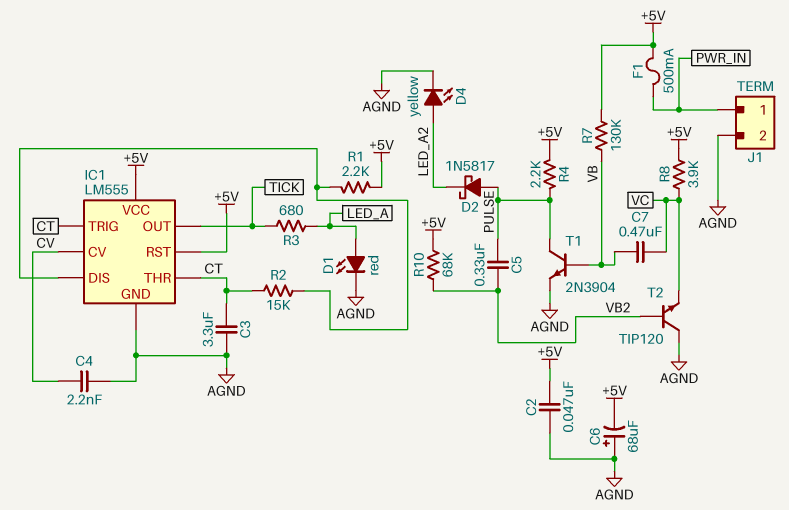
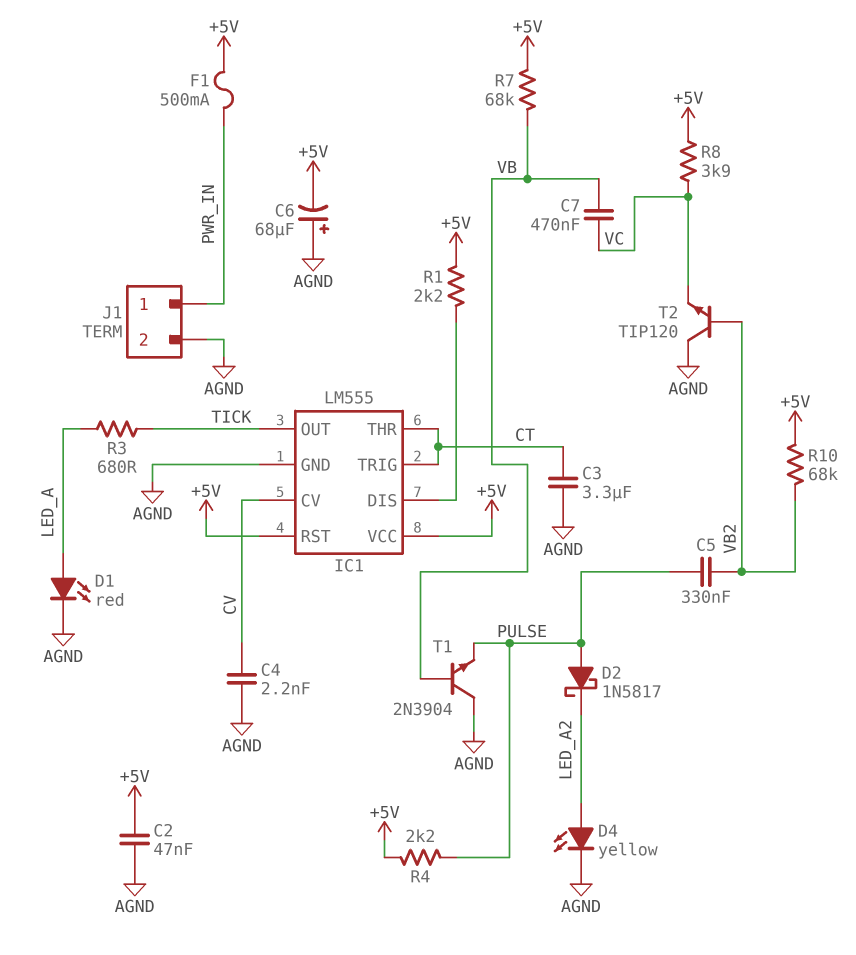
R2: 15k (CT, IC1/DIS) -> none
R7: 130k (+5V, VB) -> 68k (+5V, VB)
T1: NPN 2N3904 (B VB, C PULSE, E AGND) -> NPN 2N3904 (B VB, C AGND, E PULSE)

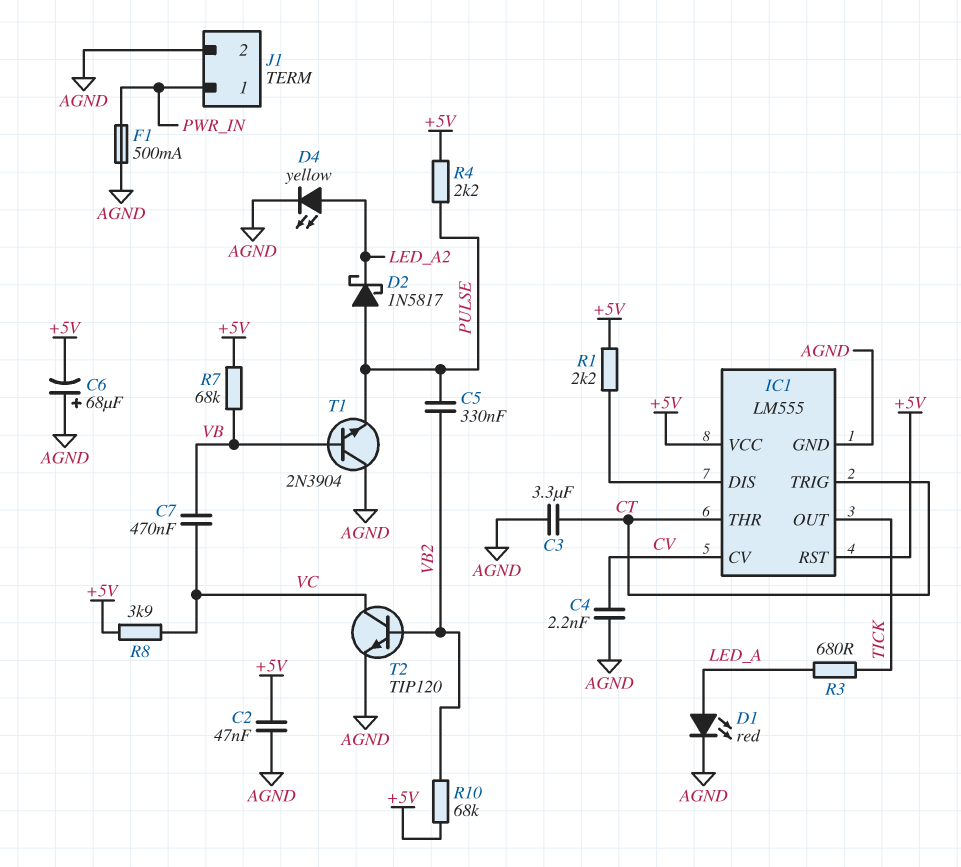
F1: 500mA (+5V, PWR_IN) -> 500mA (AGND, PWR_IN)
T2: NPN TIP120 (B VB2, C AGND, E VC) -> NPN TIP120 (B VB2, C VC, E AGND)

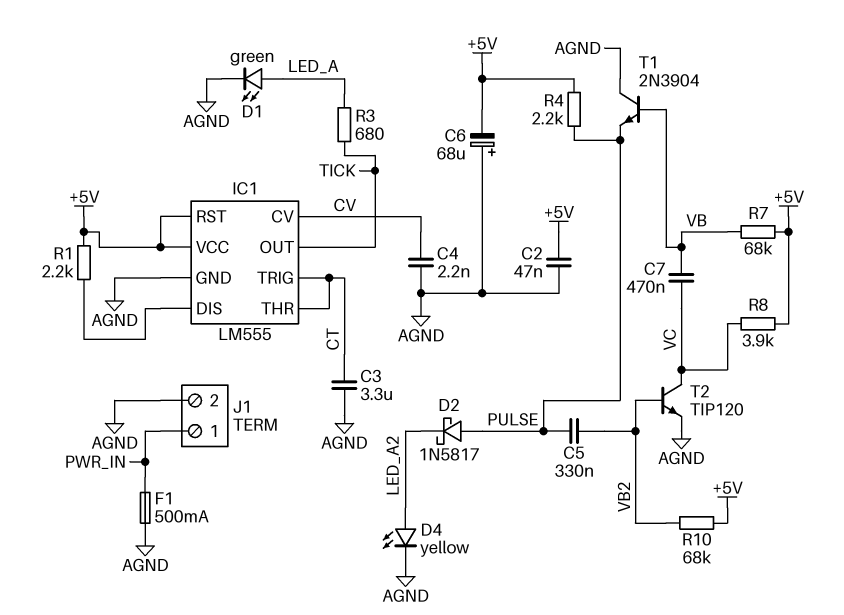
D1: LED red (A LED_A, K AGND) -> LED green (A LED_A, K AGND)

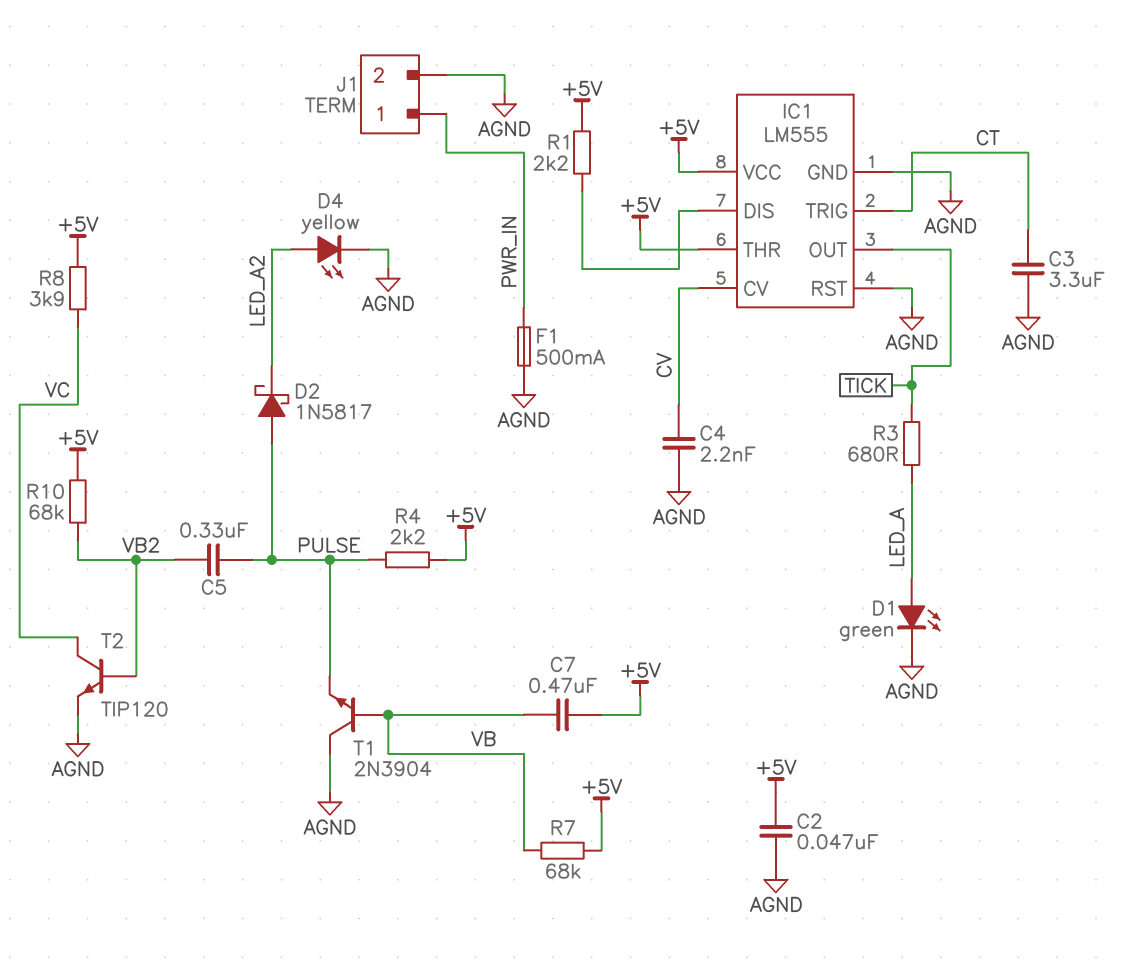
C6: 68uF (plus AGND, minus +5V) -> none
C7: 470nF (VB, VC) -> 470nF (+5V, VB)
IC1 pin RST: +5V -> AGND
IC1 pin THR: CT -> +5V

